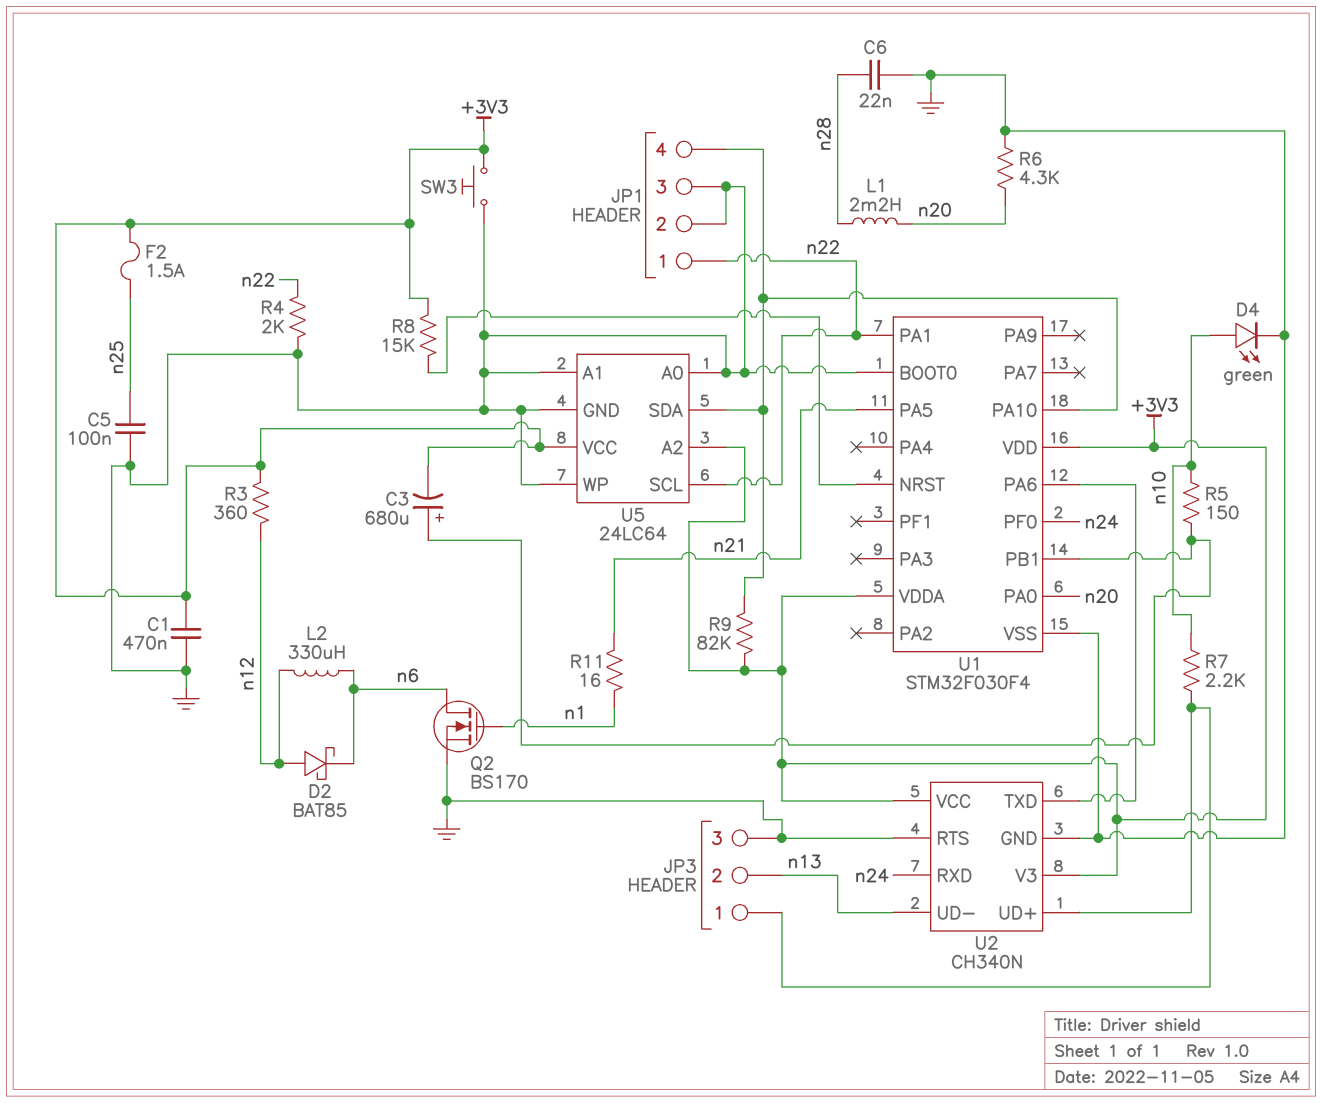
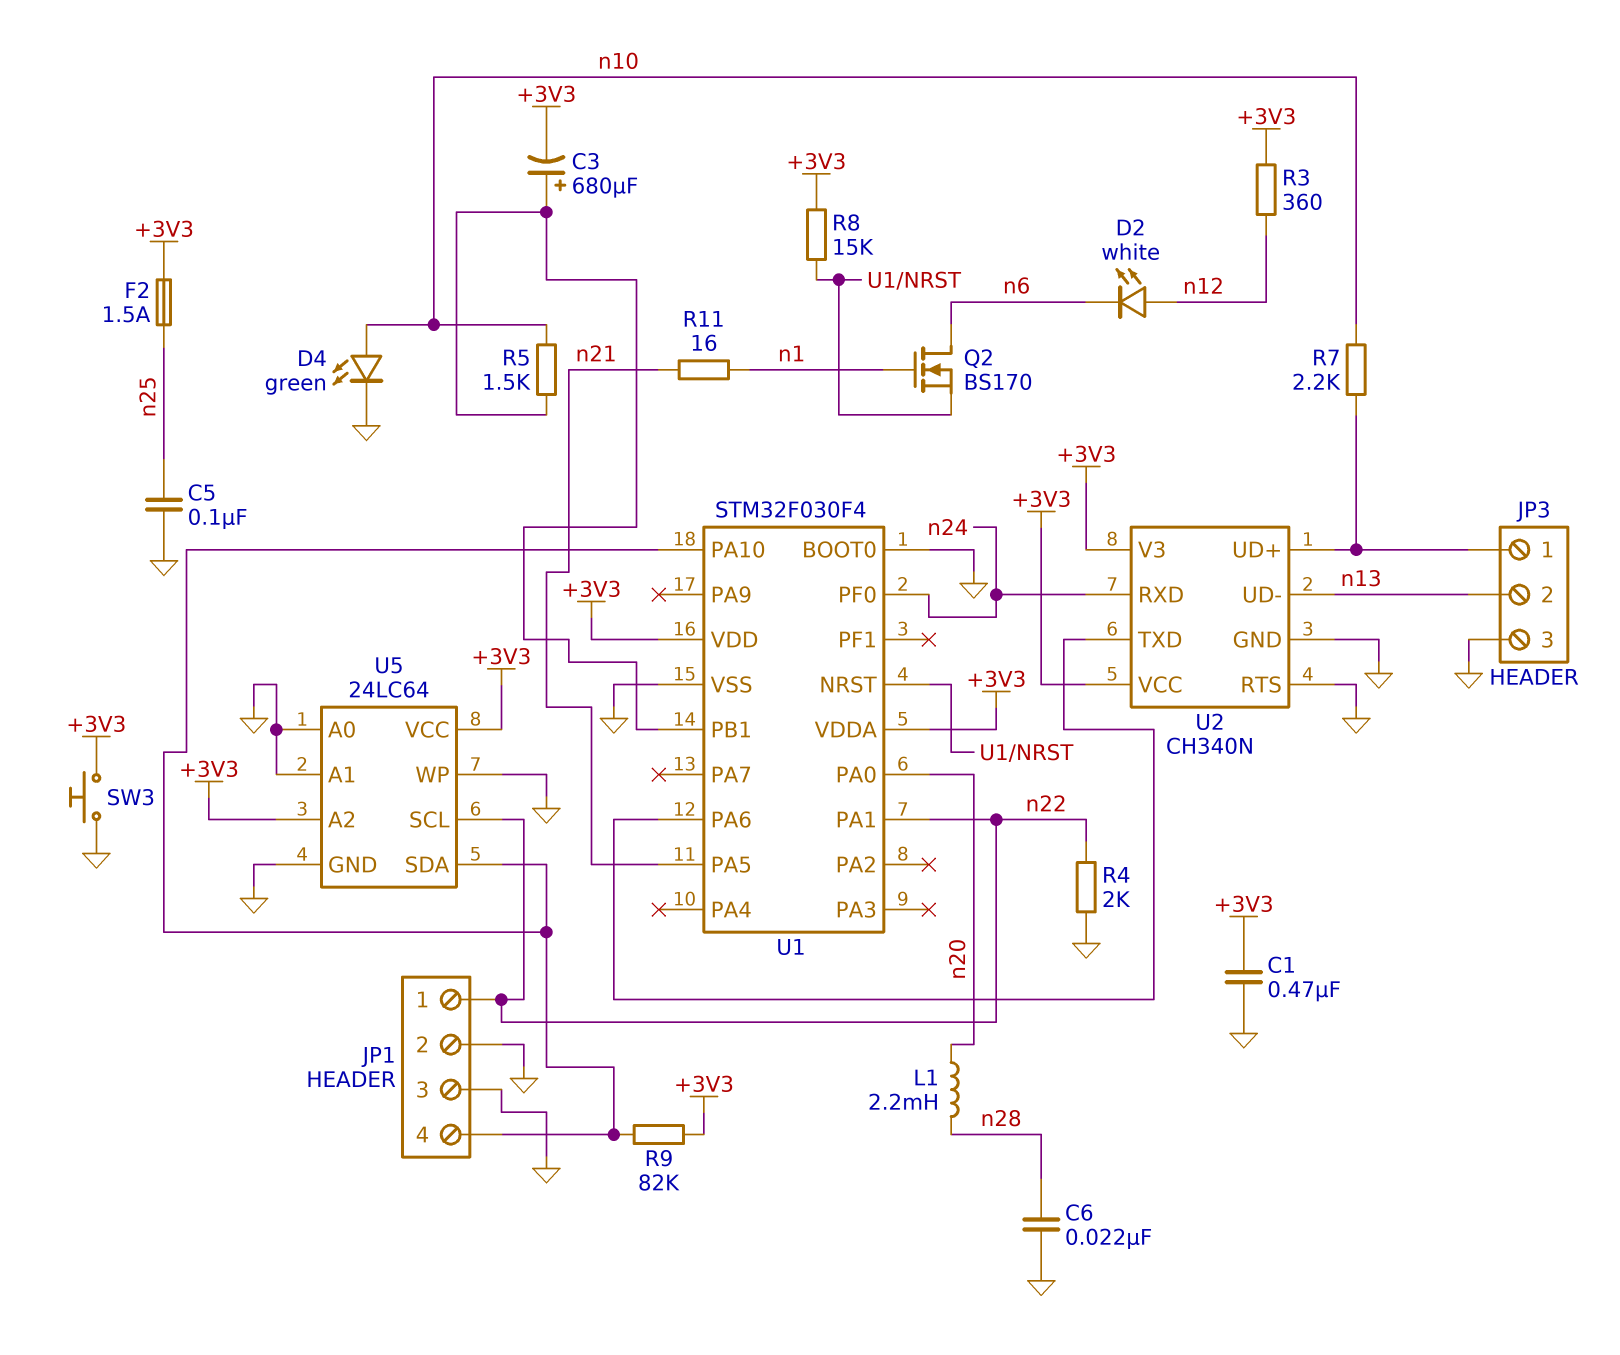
D2: schottky BAT85 (A n12, K n6) -> LED white (A n12, K n6)
L2: 330uH (n6, n12) -> none
Q2: NMOS BS170 (G n1, D n6, S GND) -> NMOS BS170 (G n1, D n6, S U1/NRST)
R5: 150 (U1/PB1, n10) -> 1.5k (U1/PB1, n10)
R6: 4.3k (GND, n20) -> none

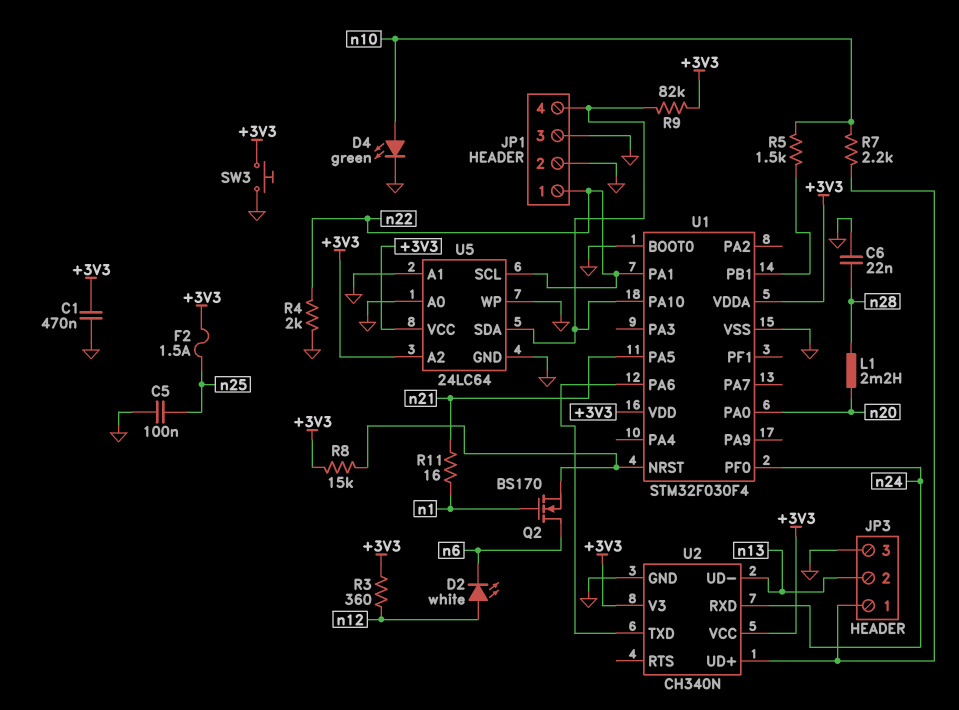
C3: 680uF (plus U1/PB1, minus +3V3) -> none
U2 pin RTS: GND -> none

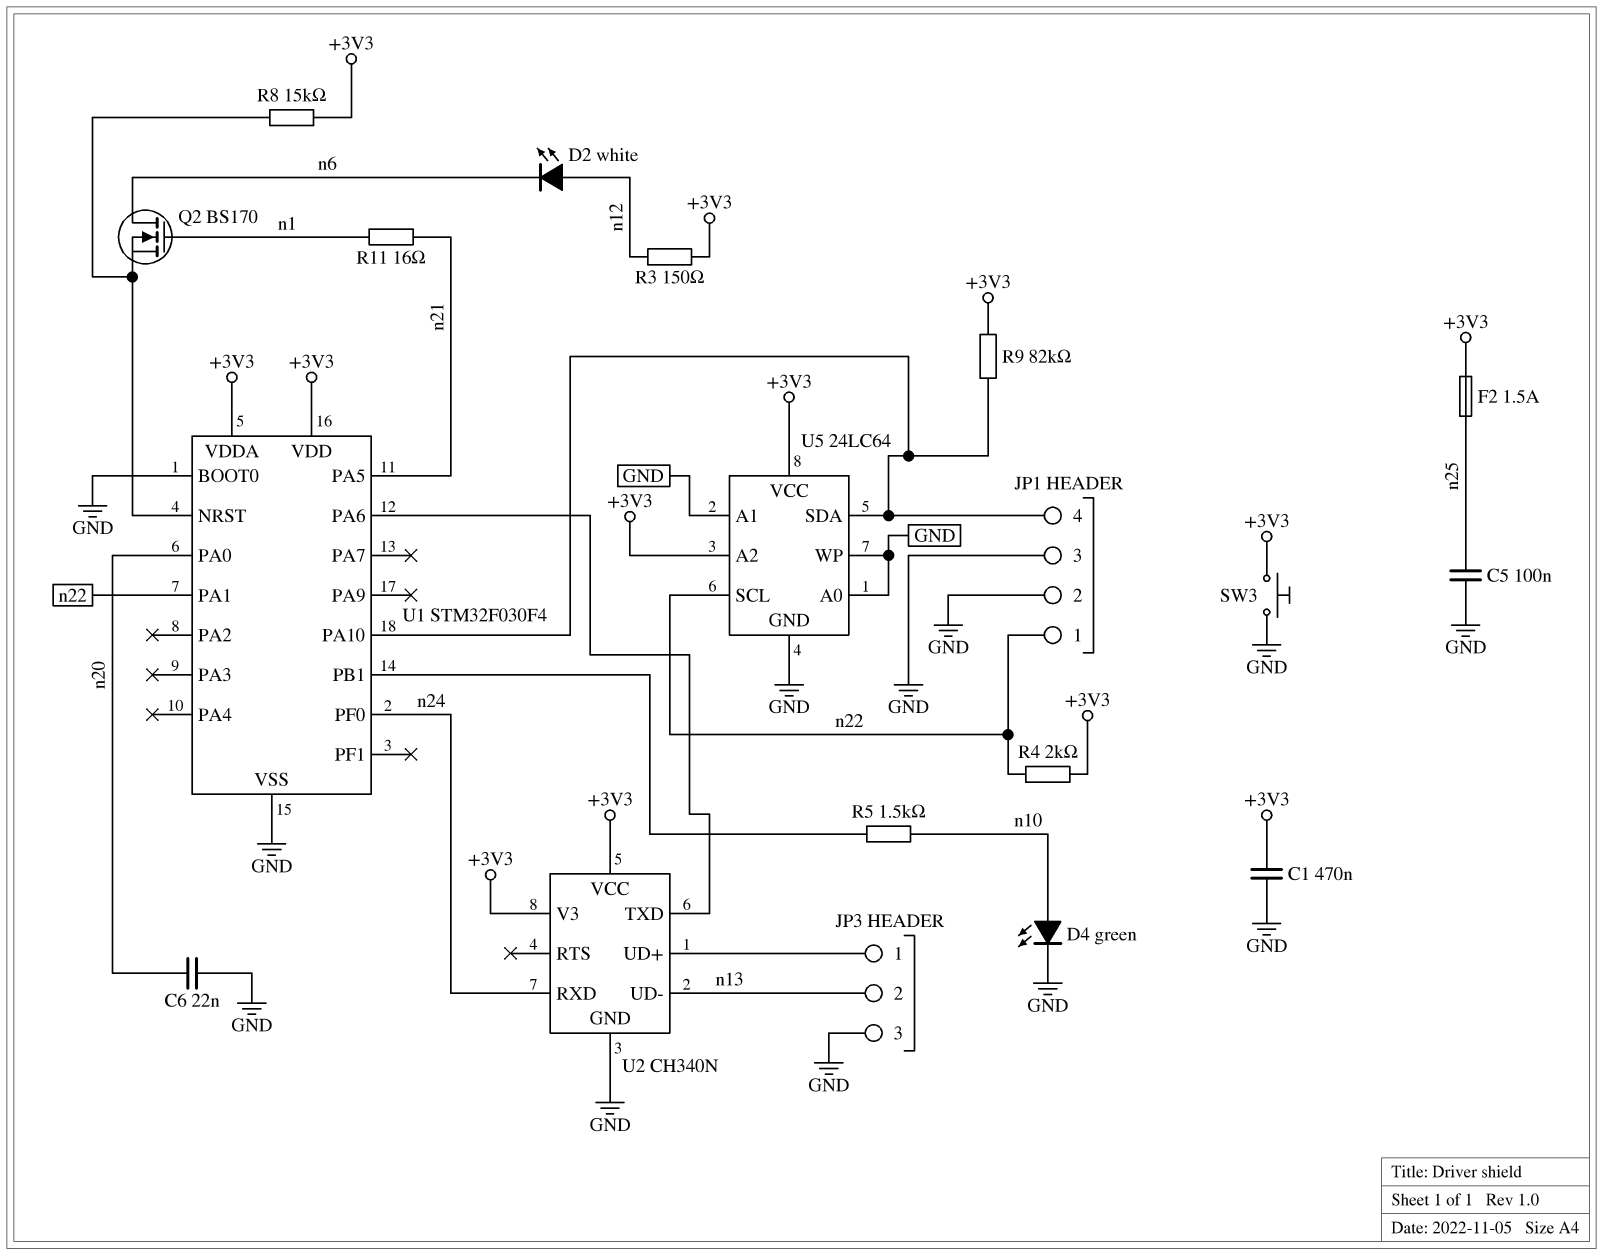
C6: 22nF (GND, n28) -> 22nF (GND, n20)
L1: 2.2mH (n20, n28) -> none
R3: 360 (+3V3, n12) -> 150 (+3V3, n12)
R4: 2k (GND, n22) -> 2k (+3V3, n22)
R7: 2.2k (JP3/1, n10) -> none

